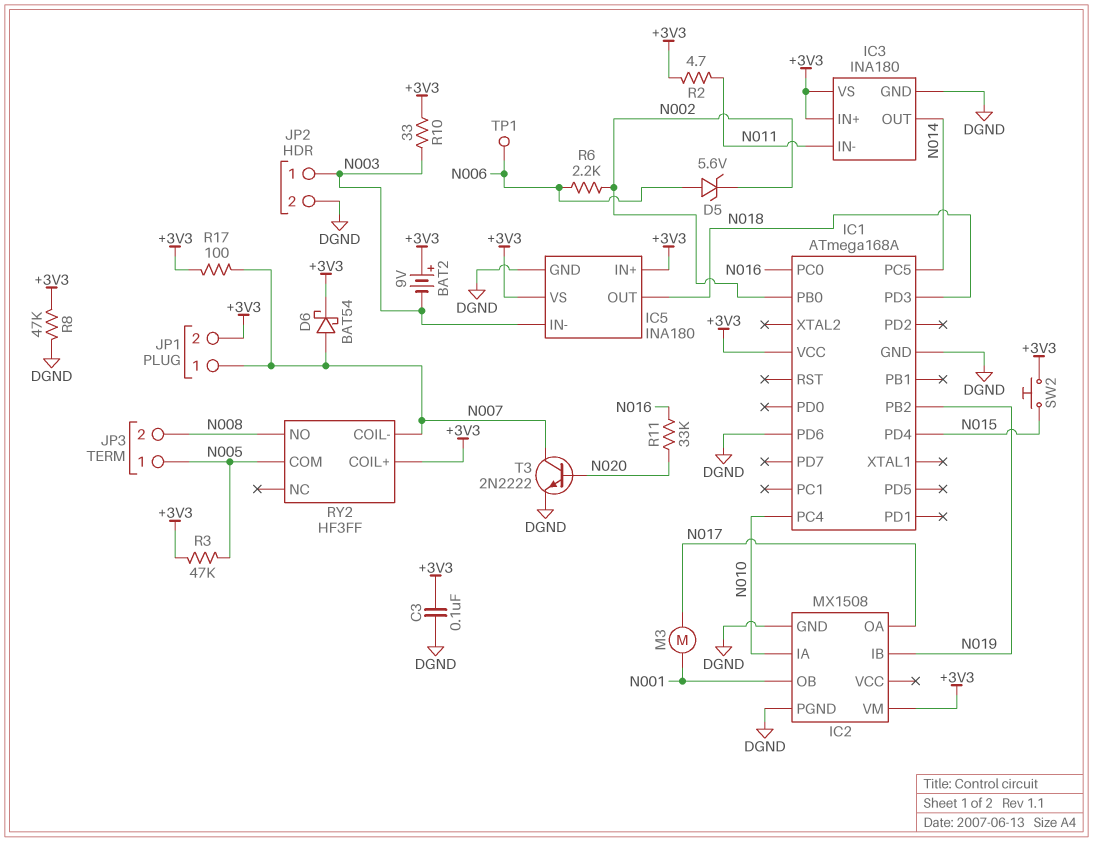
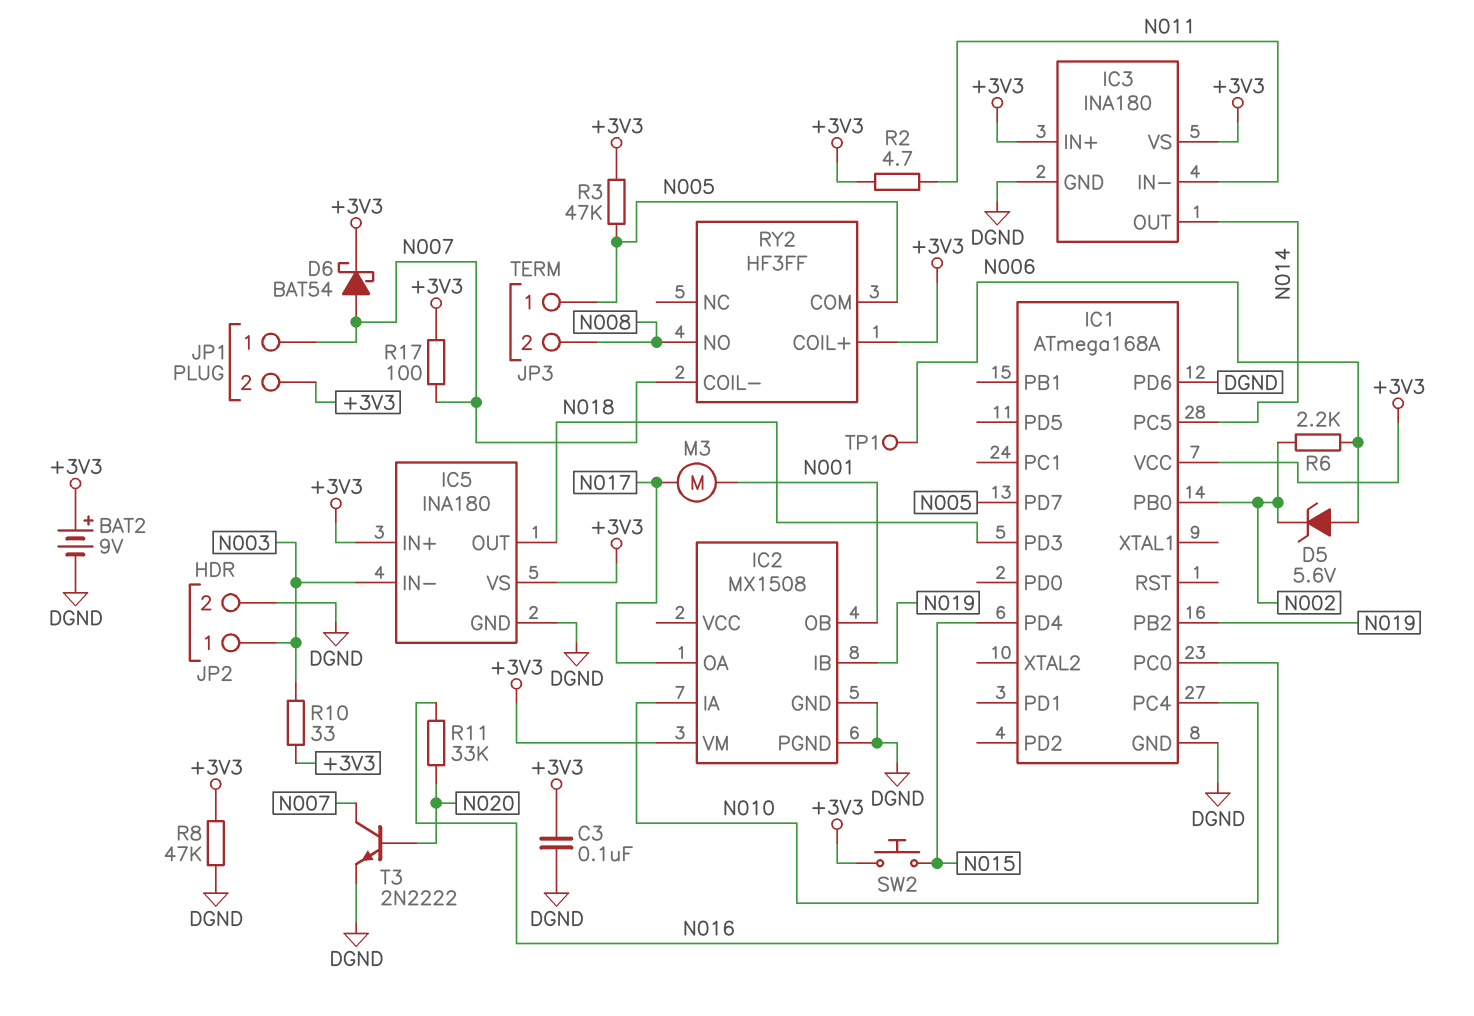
BAT2: 9V (plus +3V3, minus N003) -> 9V (plus +3V3, minus DGND)
IC1 pin PD7: none -> N005

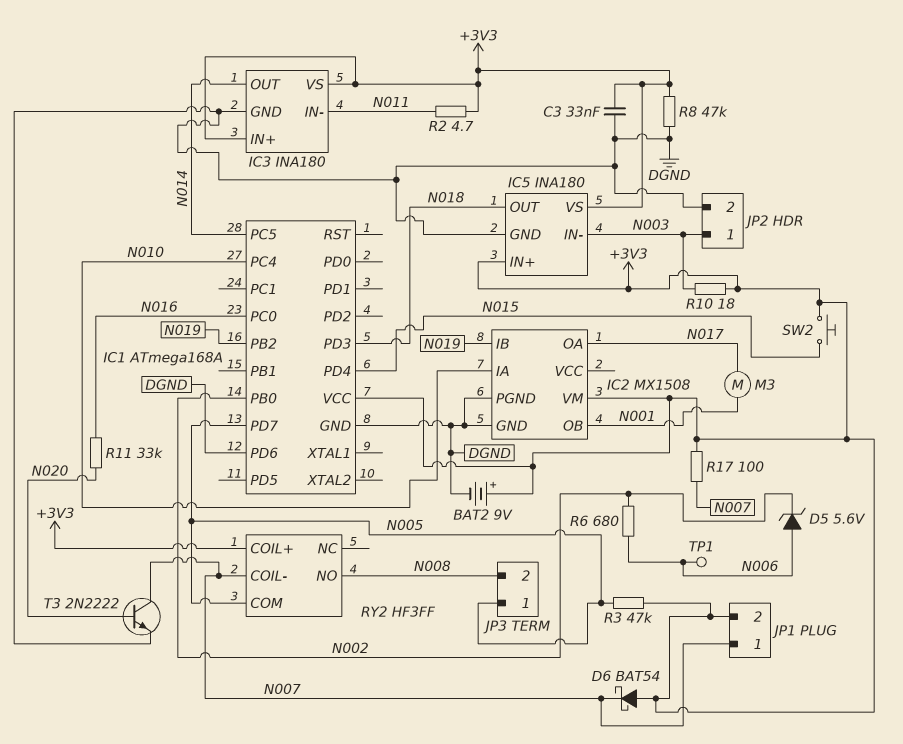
C3: 100nF (+3V3, DGND) -> 33nF (+3V3, DGND)
D6: schottky BAT54 (A N007, K +3V3) -> schottky BAT54 (A +3V3, K N007)
R6: 2.2k (N002, N006) -> 680 (N002, N006)
R10: 33 (+3V3, N003) -> 18 (+3V3, N003)

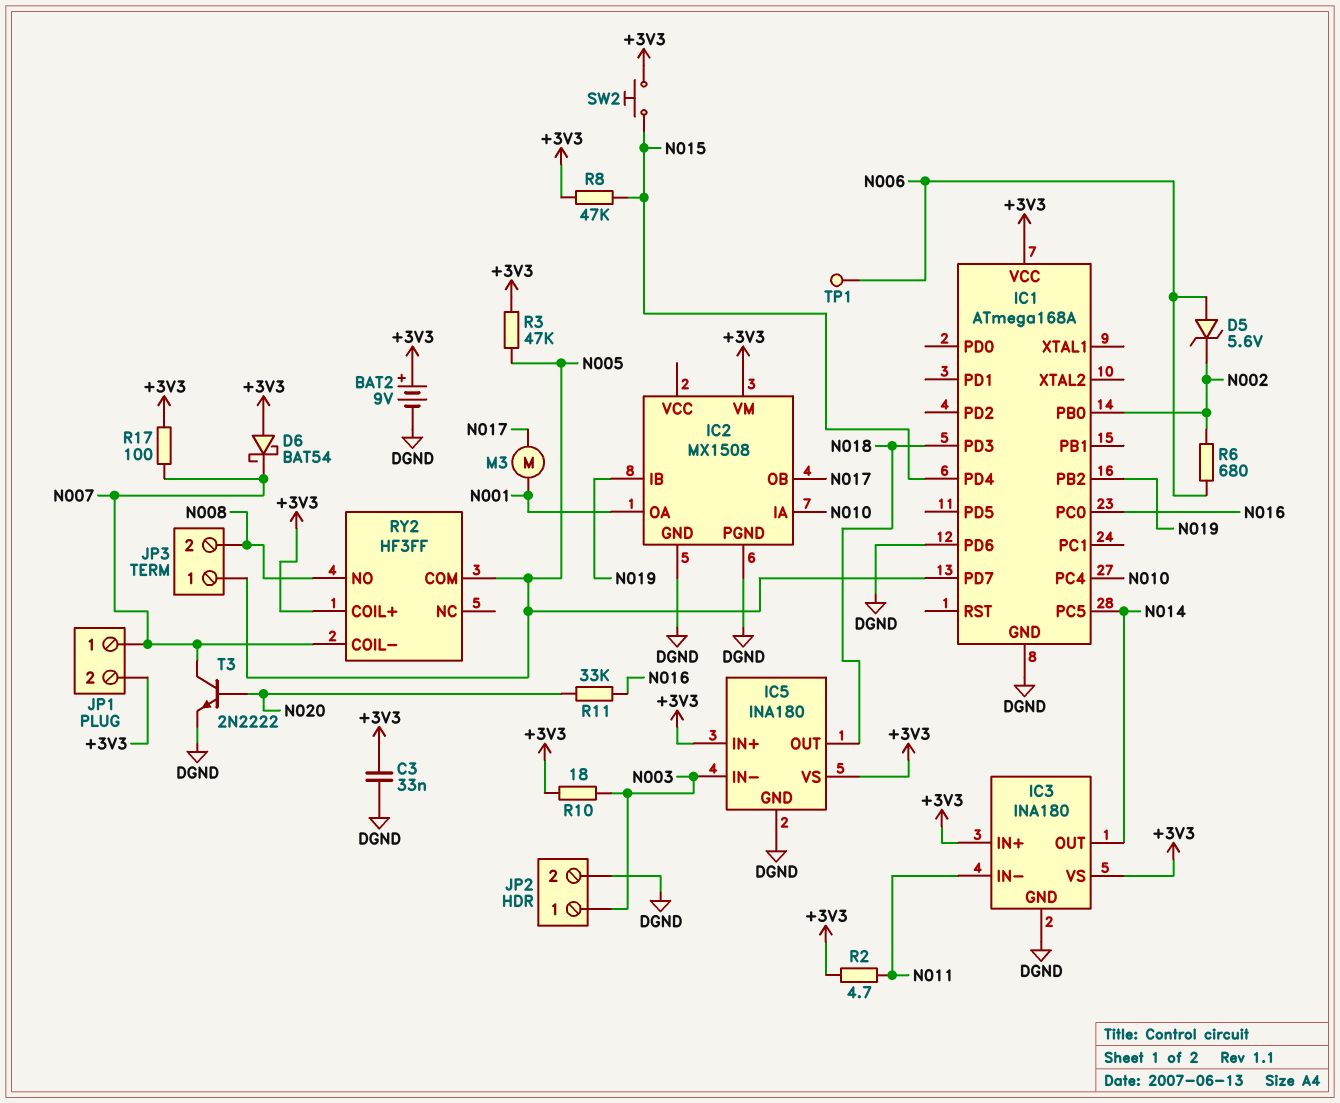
IC2 pin OA: N017 -> N001
IC2 pin OB: N001 -> N017
R8: 47k (+3V3, DGND) -> 47k (+3V3, N015)

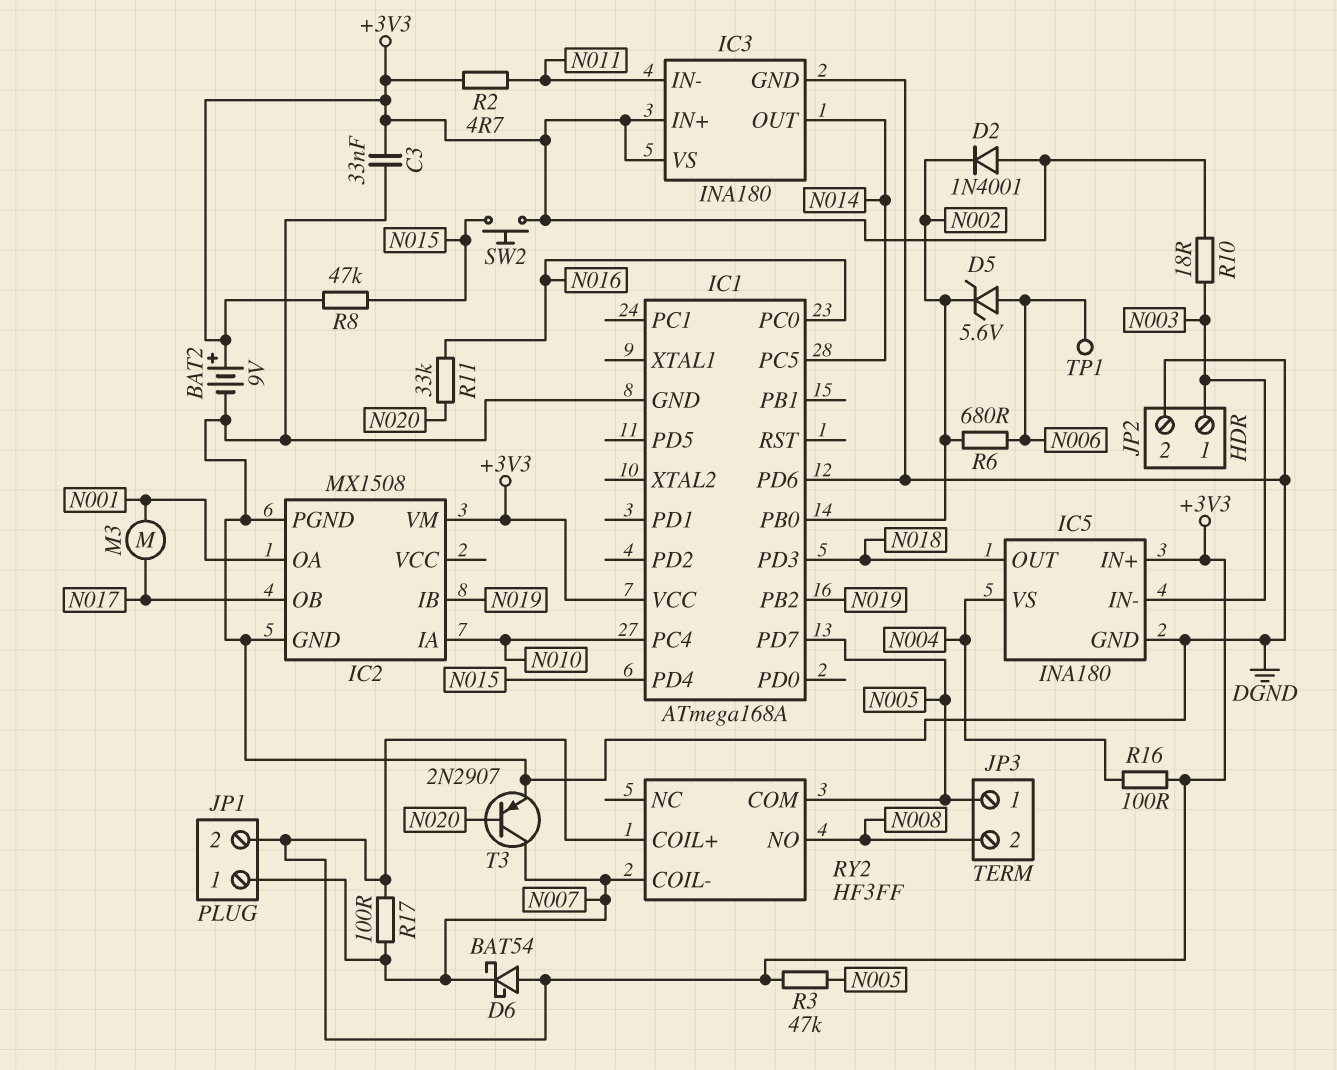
D2: none -> diode 1N4001 (A +3V3, K N002)
IC5 pin VS: +3V3 -> N004
R16: none -> 100 (+3V3, N004)
T3: NPN 2N2222 (B N020, C N007, E DGND) -> PNP 2N2907 (B N020, C N007, E DGND)

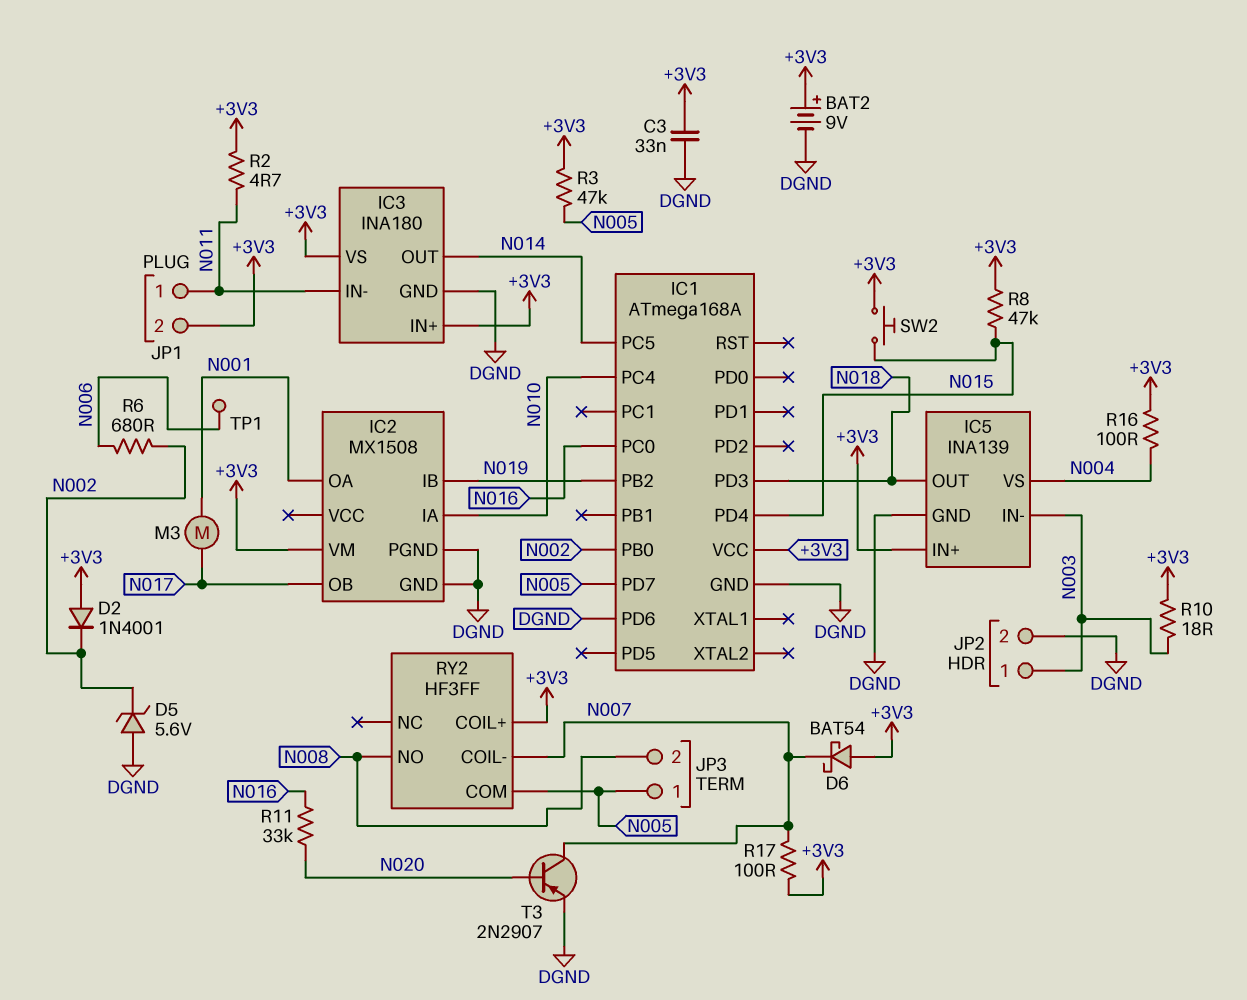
D5: zener 5.6V (A N006, K N002) -> zener 5.6V (A DGND, K N002)
IC5: INA180 -> INA139
JP1 pin 1: N007 -> N011

